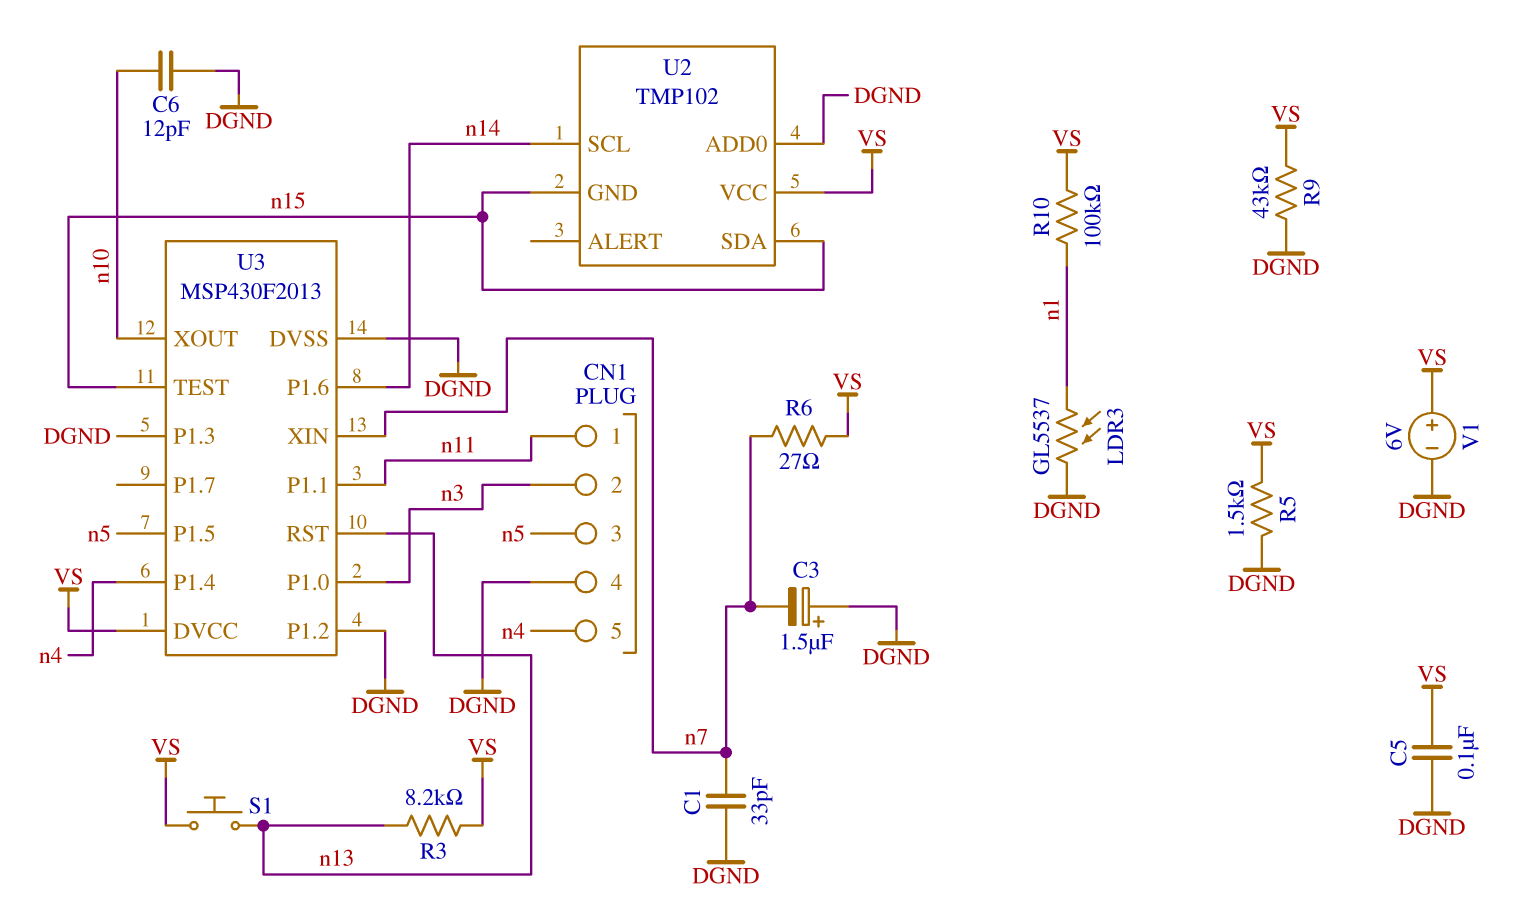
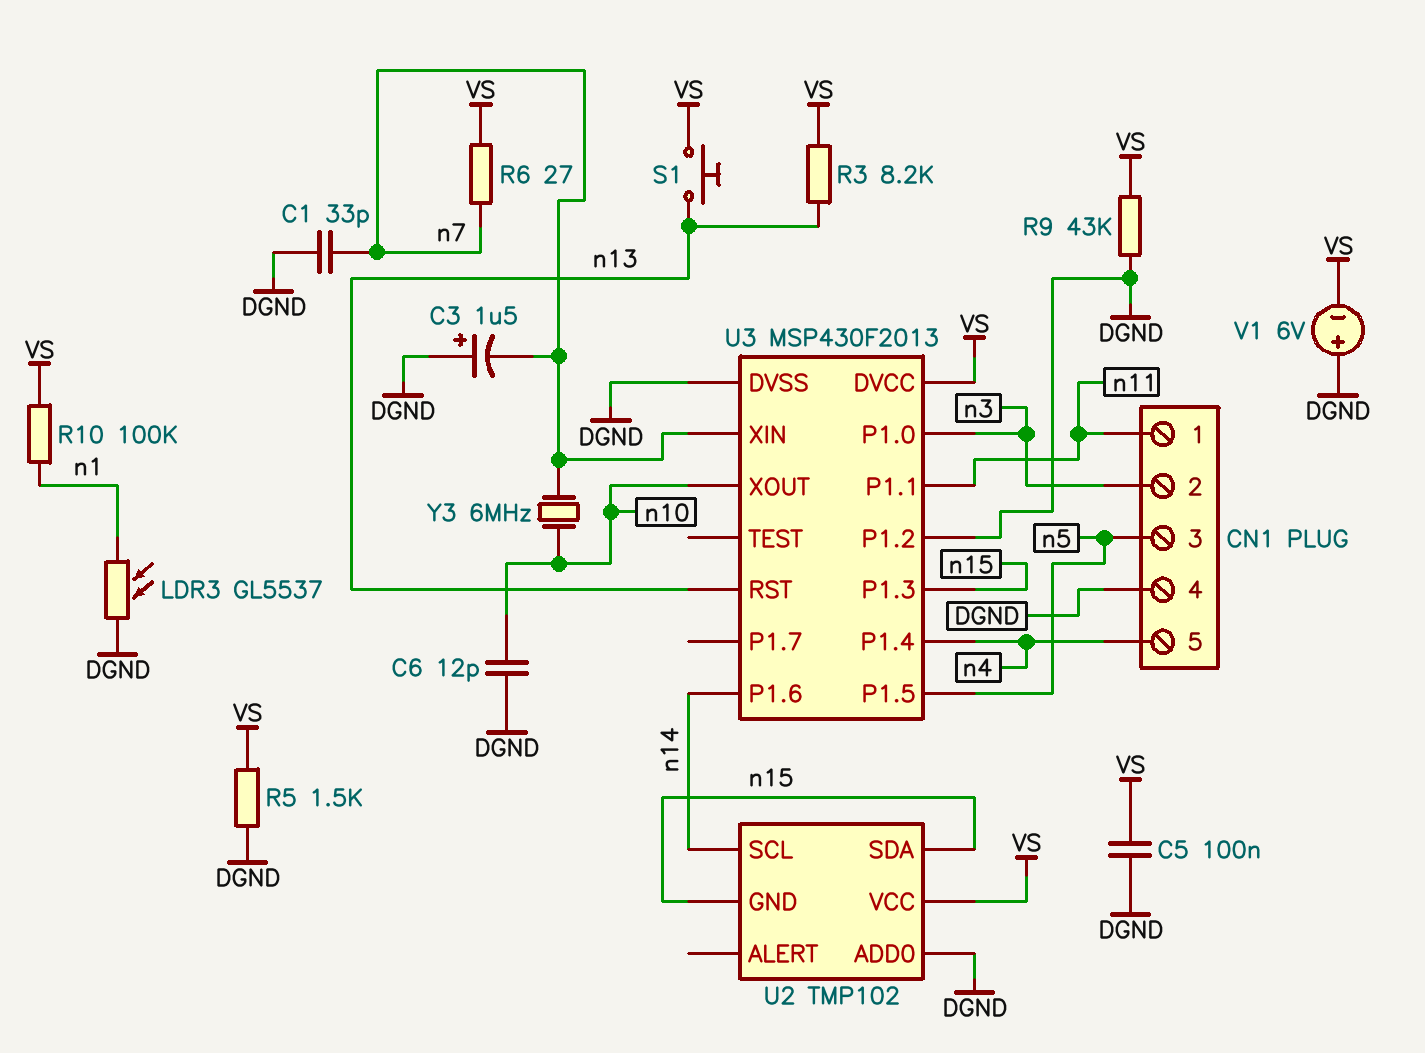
U3 pin P1.3: DGND -> n15
U3 pin TEST: n15 -> none
V1: 6V (plus VS, minus DGND) -> 6V (plus DGND, minus VS)
Y3: none -> 6MHz (n7, n10)

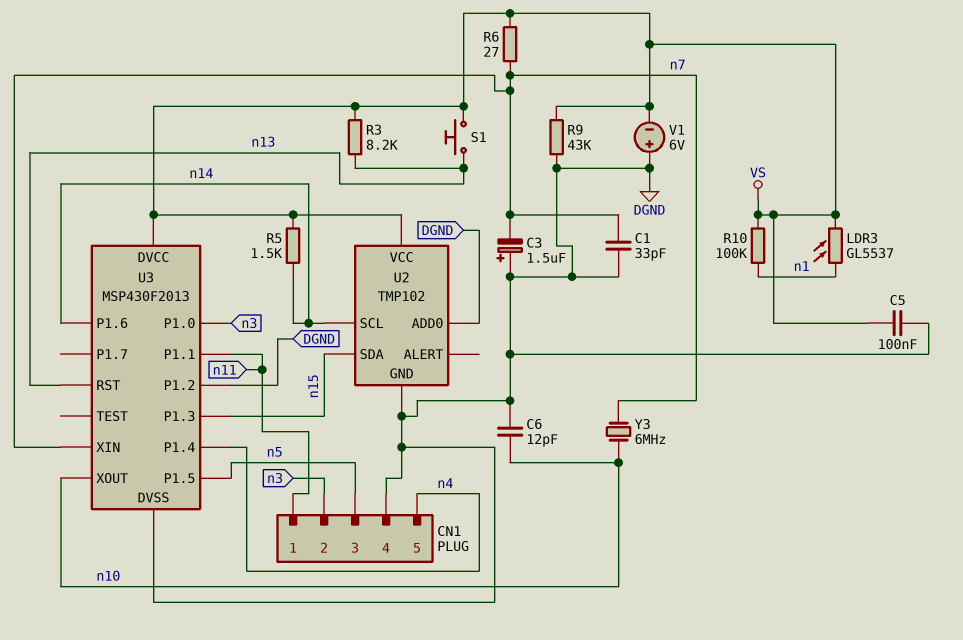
LDR3: GL5537 (DGND, n1) -> GL5537 (VS, n1)
R5: 1.5k (DGND, VS) -> 1.5k (VS, n14)
U2 pin GND: n15 -> DGND

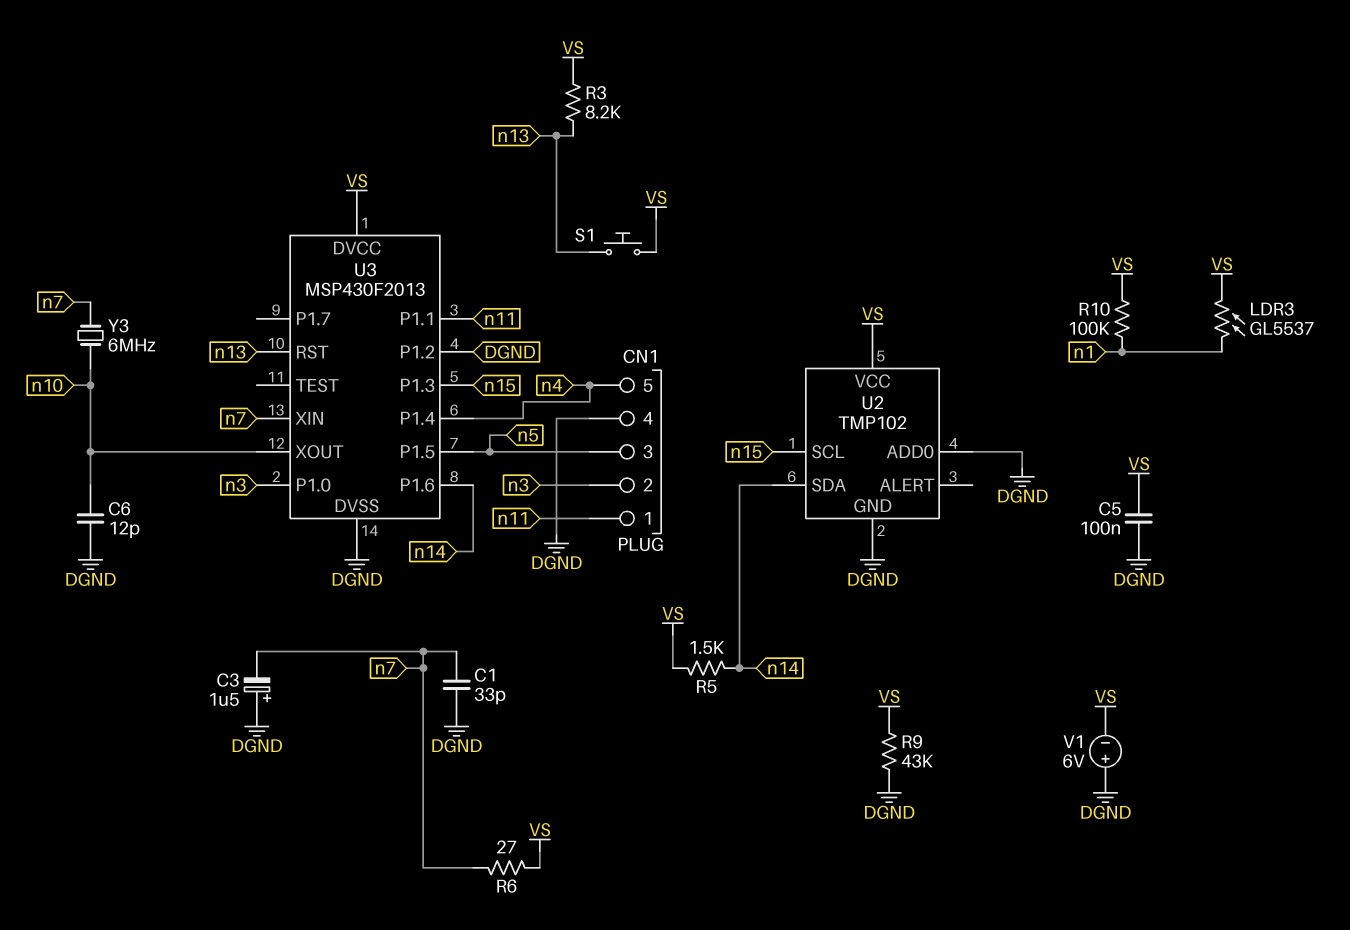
U2 pin SCL: n14 -> n15
U2 pin SDA: n15 -> n14

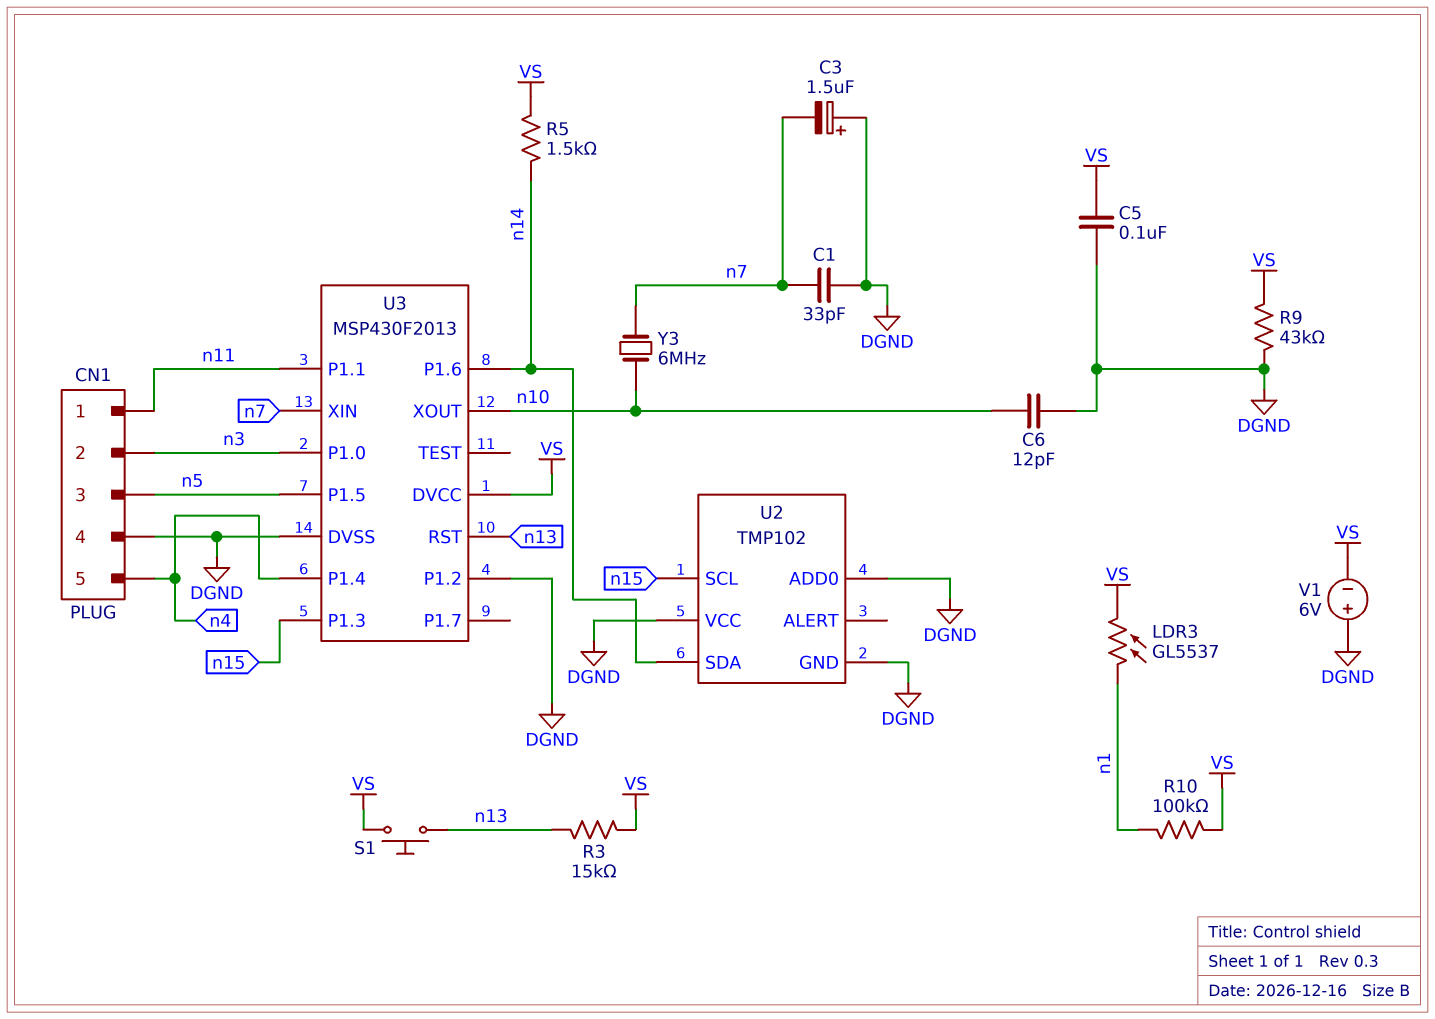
R3: 8.2k (VS, n13) -> 15k (VS, n13)
R6: 27 (VS, n7) -> none
U2 pin VCC: VS -> DGND

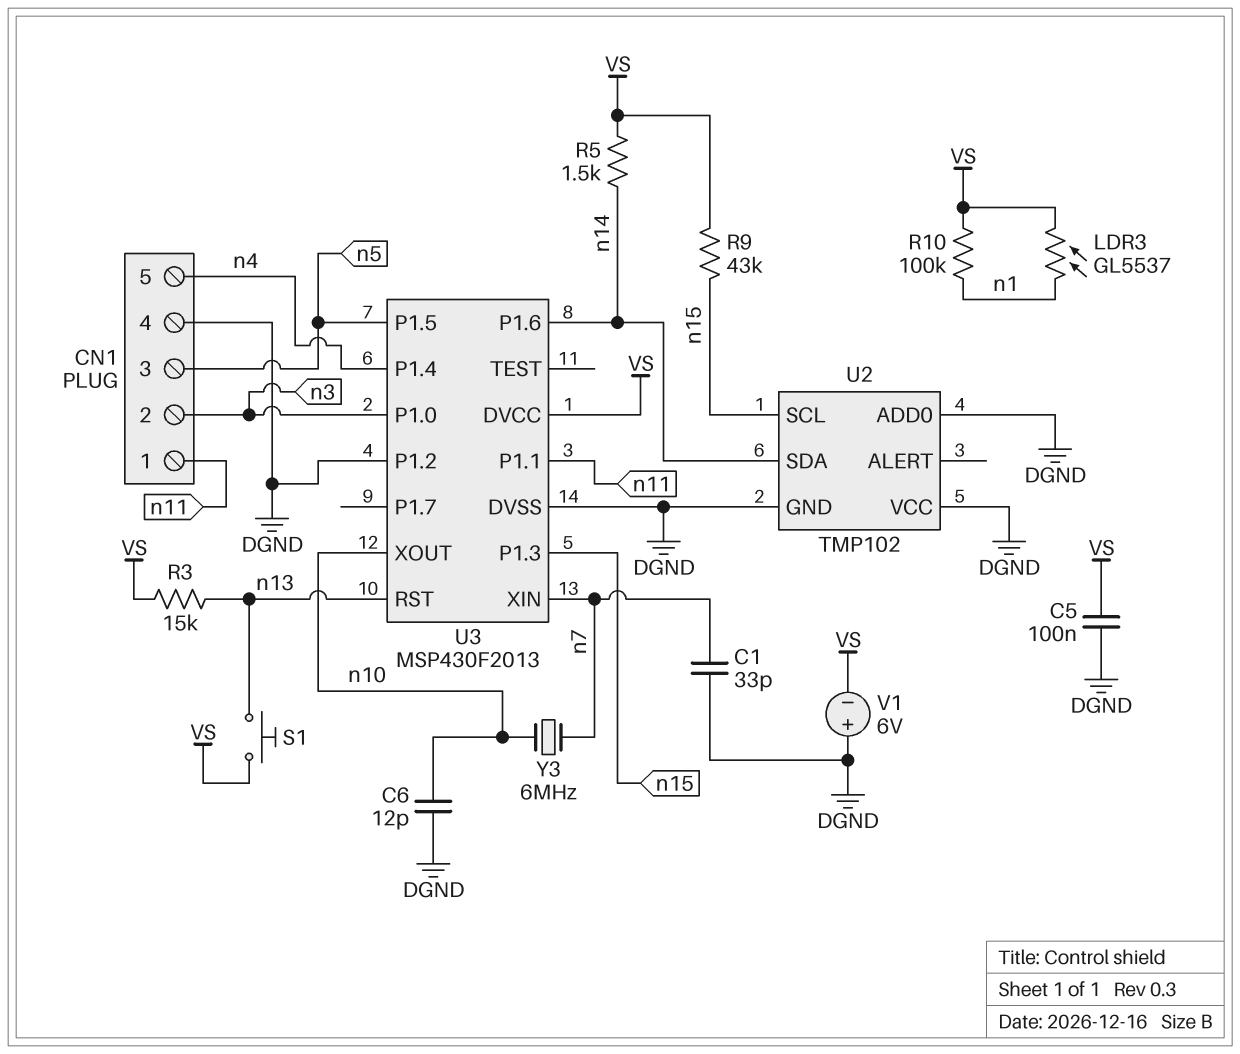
C3: 1.5uF (plus DGND, minus n7) -> none
R9: 43k (DGND, VS) -> 43k (VS, n15)

